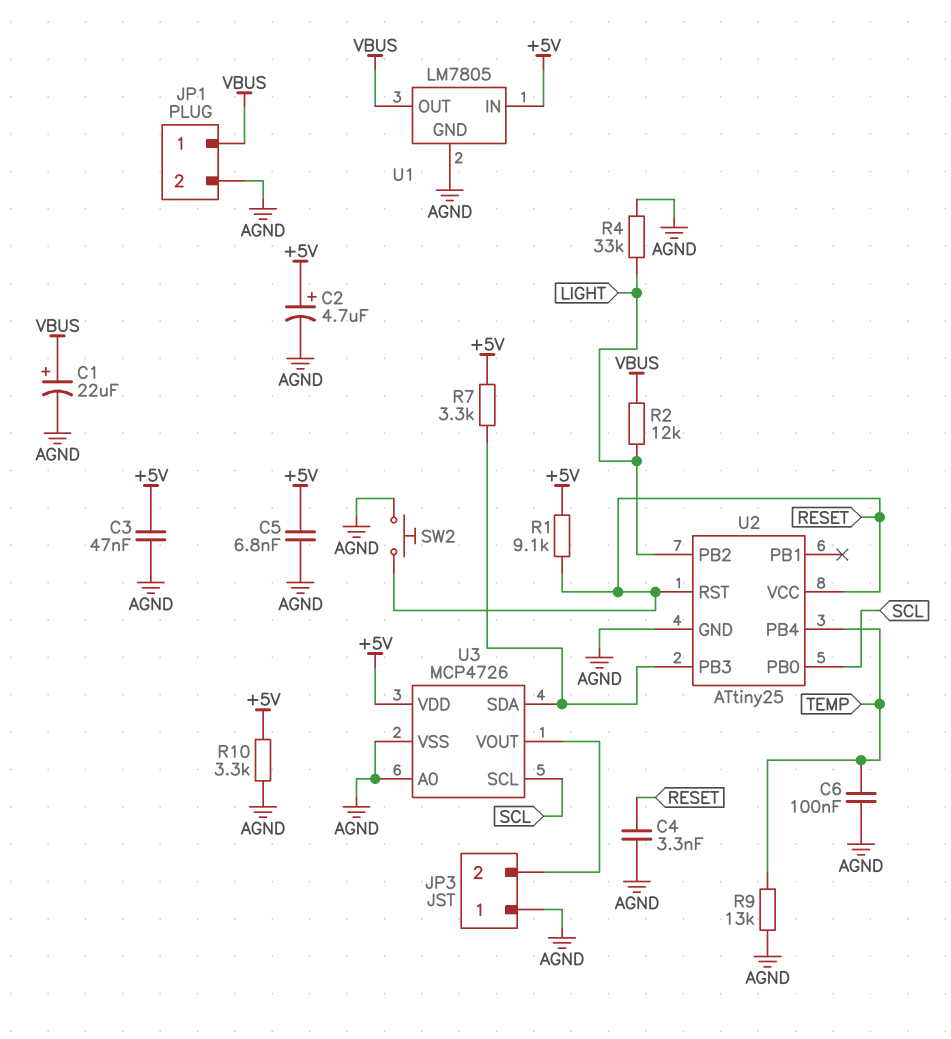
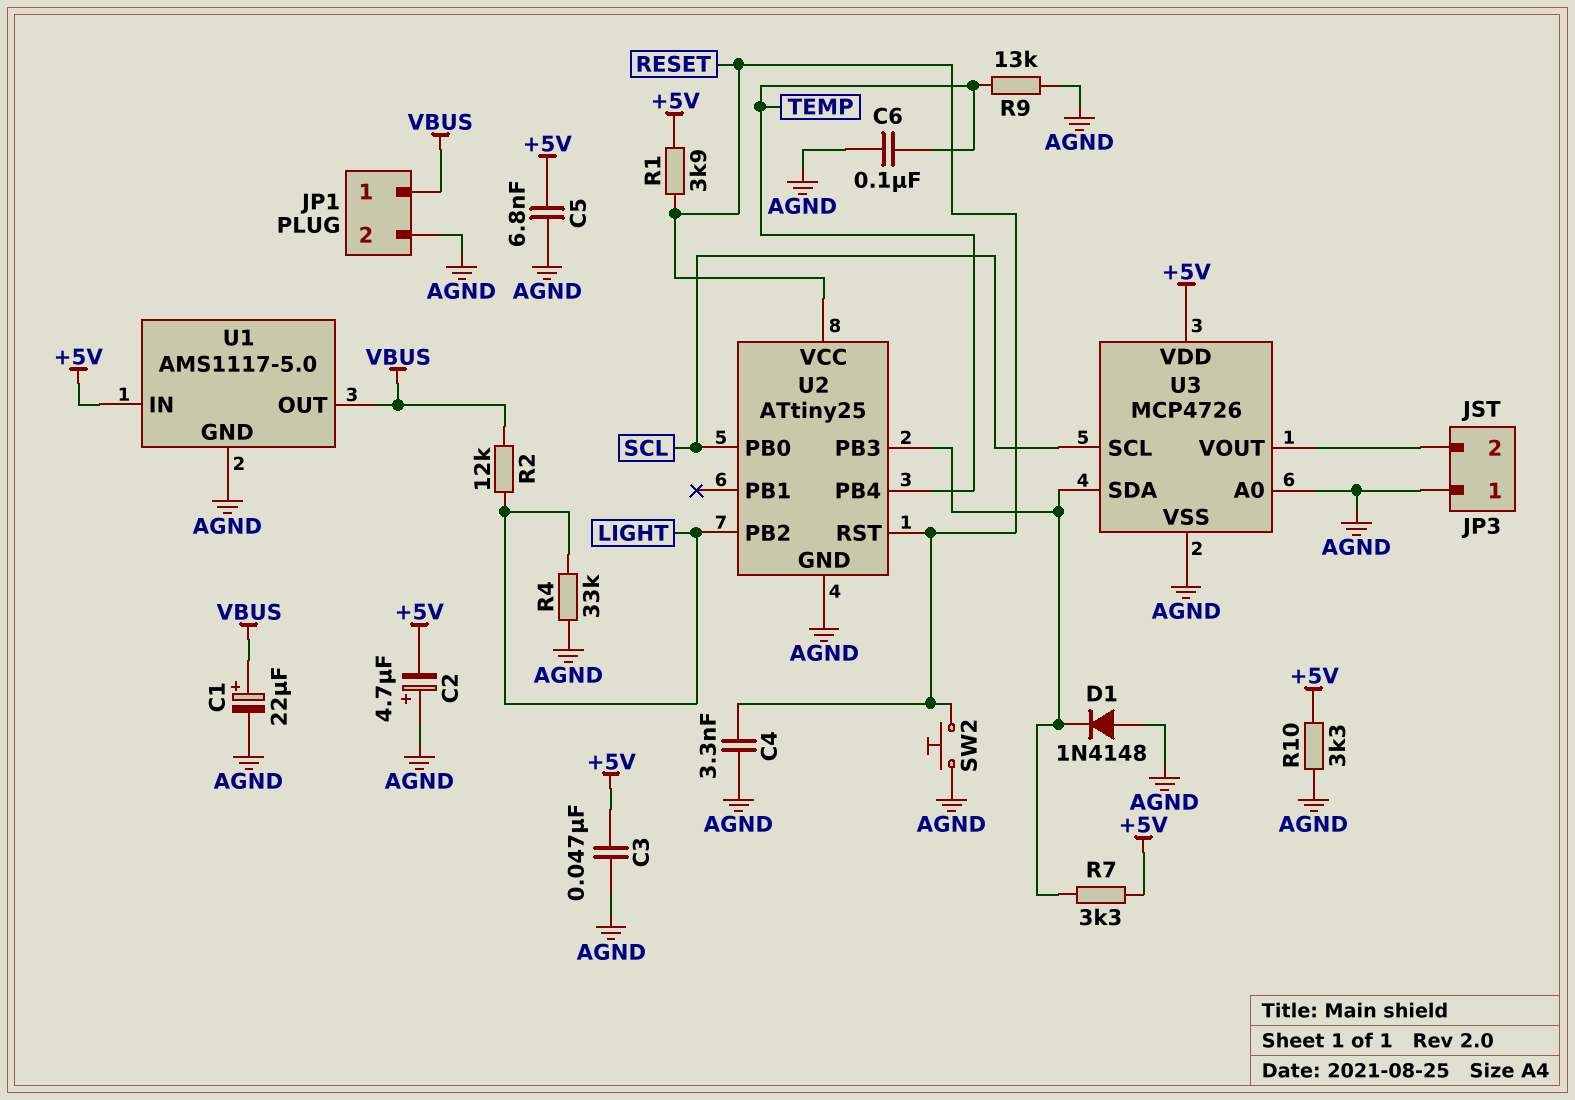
C2: 4.7uF (plus +5V, minus AGND) -> 4.7uF (plus AGND, minus +5V)
D1: none -> diode 1N4148 (A AGND, K U2/PB3)
R1: 9.1k (+5V, RESET) -> 3.9k (+5V, RESET)
U1: LM7805 -> AMS1117-5.0

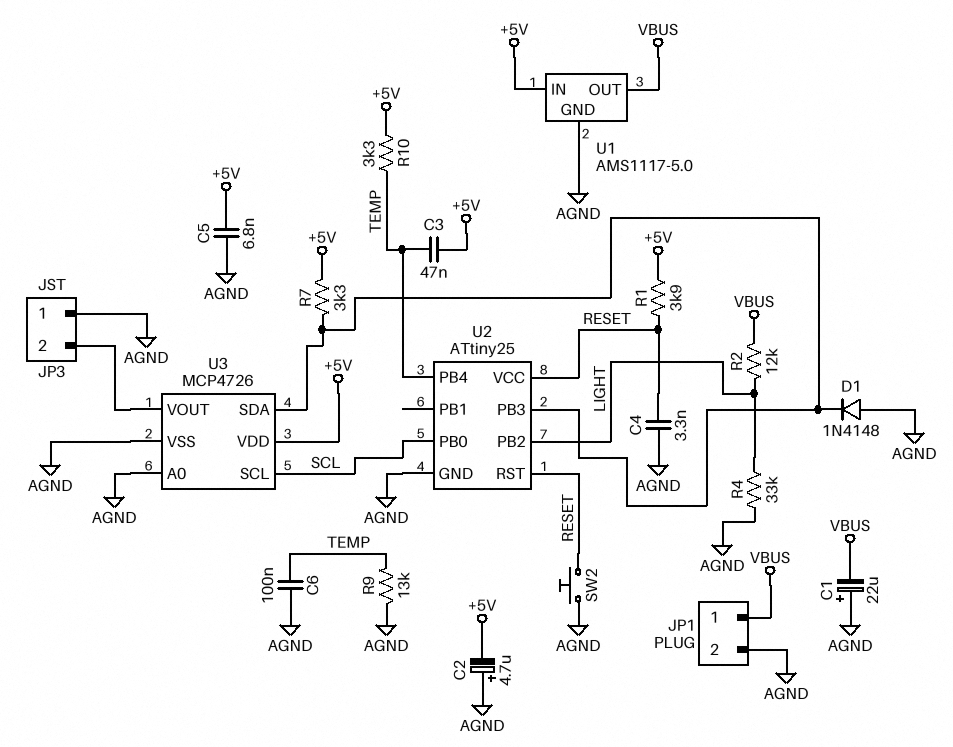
C1: 22uF (plus VBUS, minus AGND) -> 22uF (plus AGND, minus VBUS)
C3: 47nF (+5V, AGND) -> 47nF (+5V, TEMP)
R10: 3.3k (+5V, AGND) -> 3.3k (+5V, TEMP)

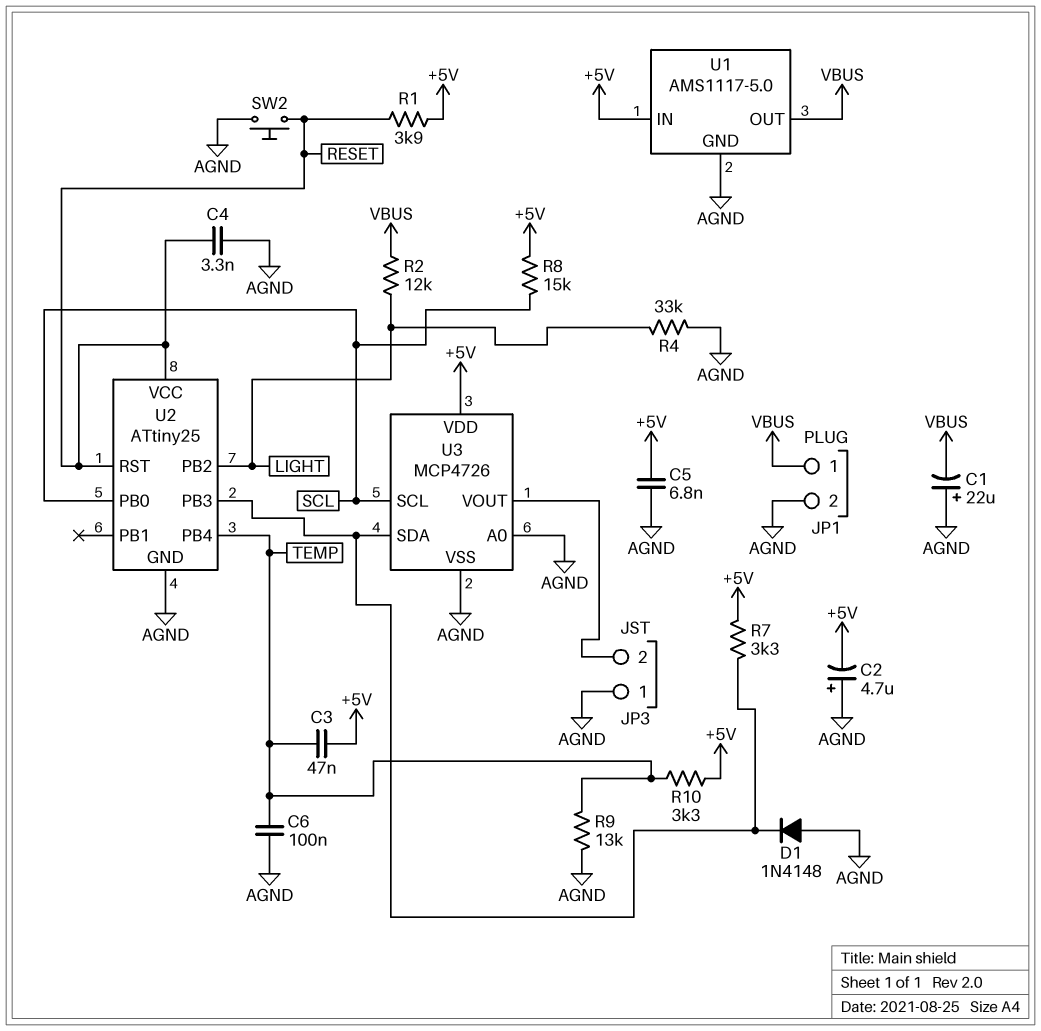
R8: none -> 15k (+5V, SCL)

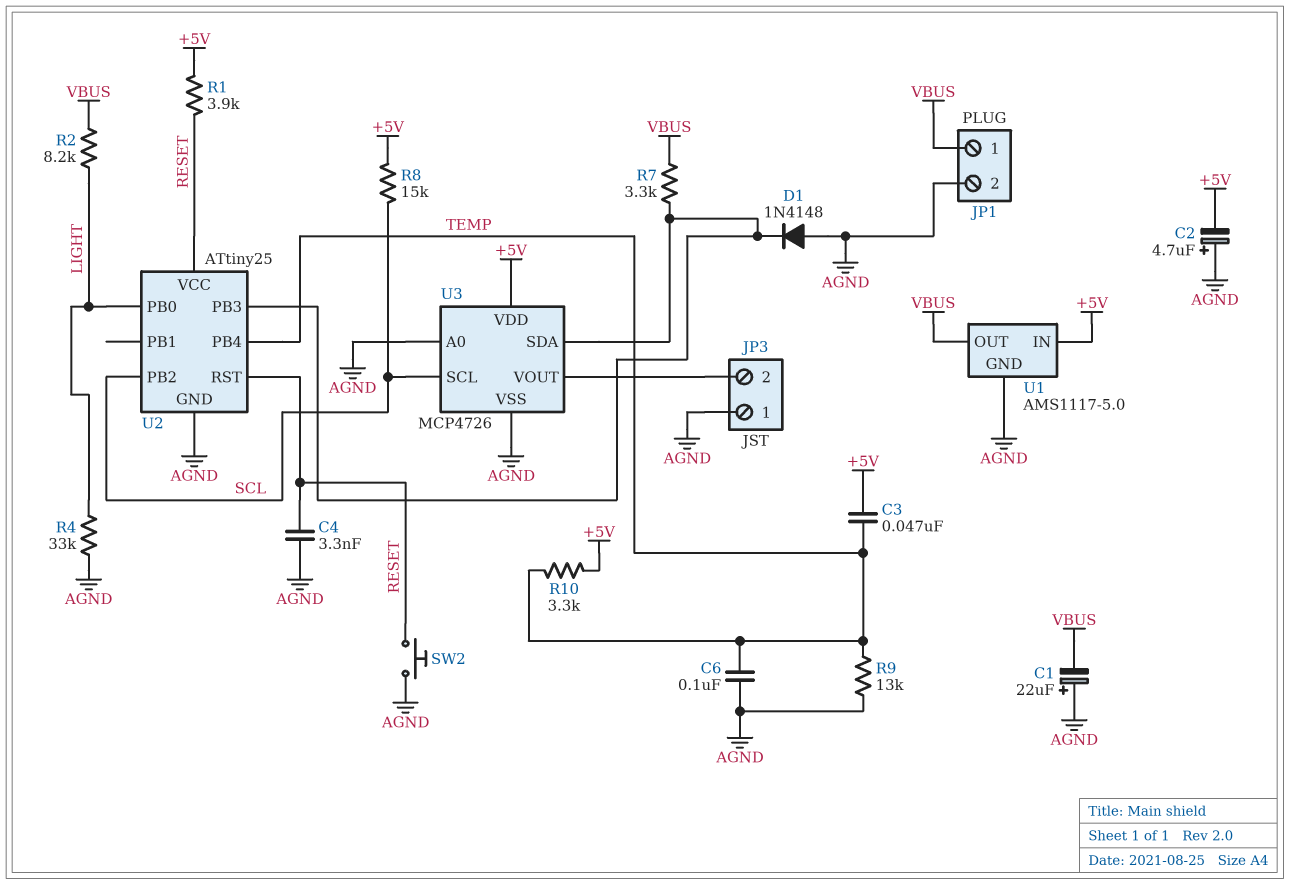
C5: 6.8nF (+5V, AGND) -> none
R2: 12k (LIGHT, VBUS) -> 8.2k (LIGHT, VBUS)
R7: 3.3k (+5V, U2/PB3) -> 3.3k (U2/PB3, VBUS)
U2 pin PB0: SCL -> LIGHT
U2 pin PB2: LIGHT -> SCL

